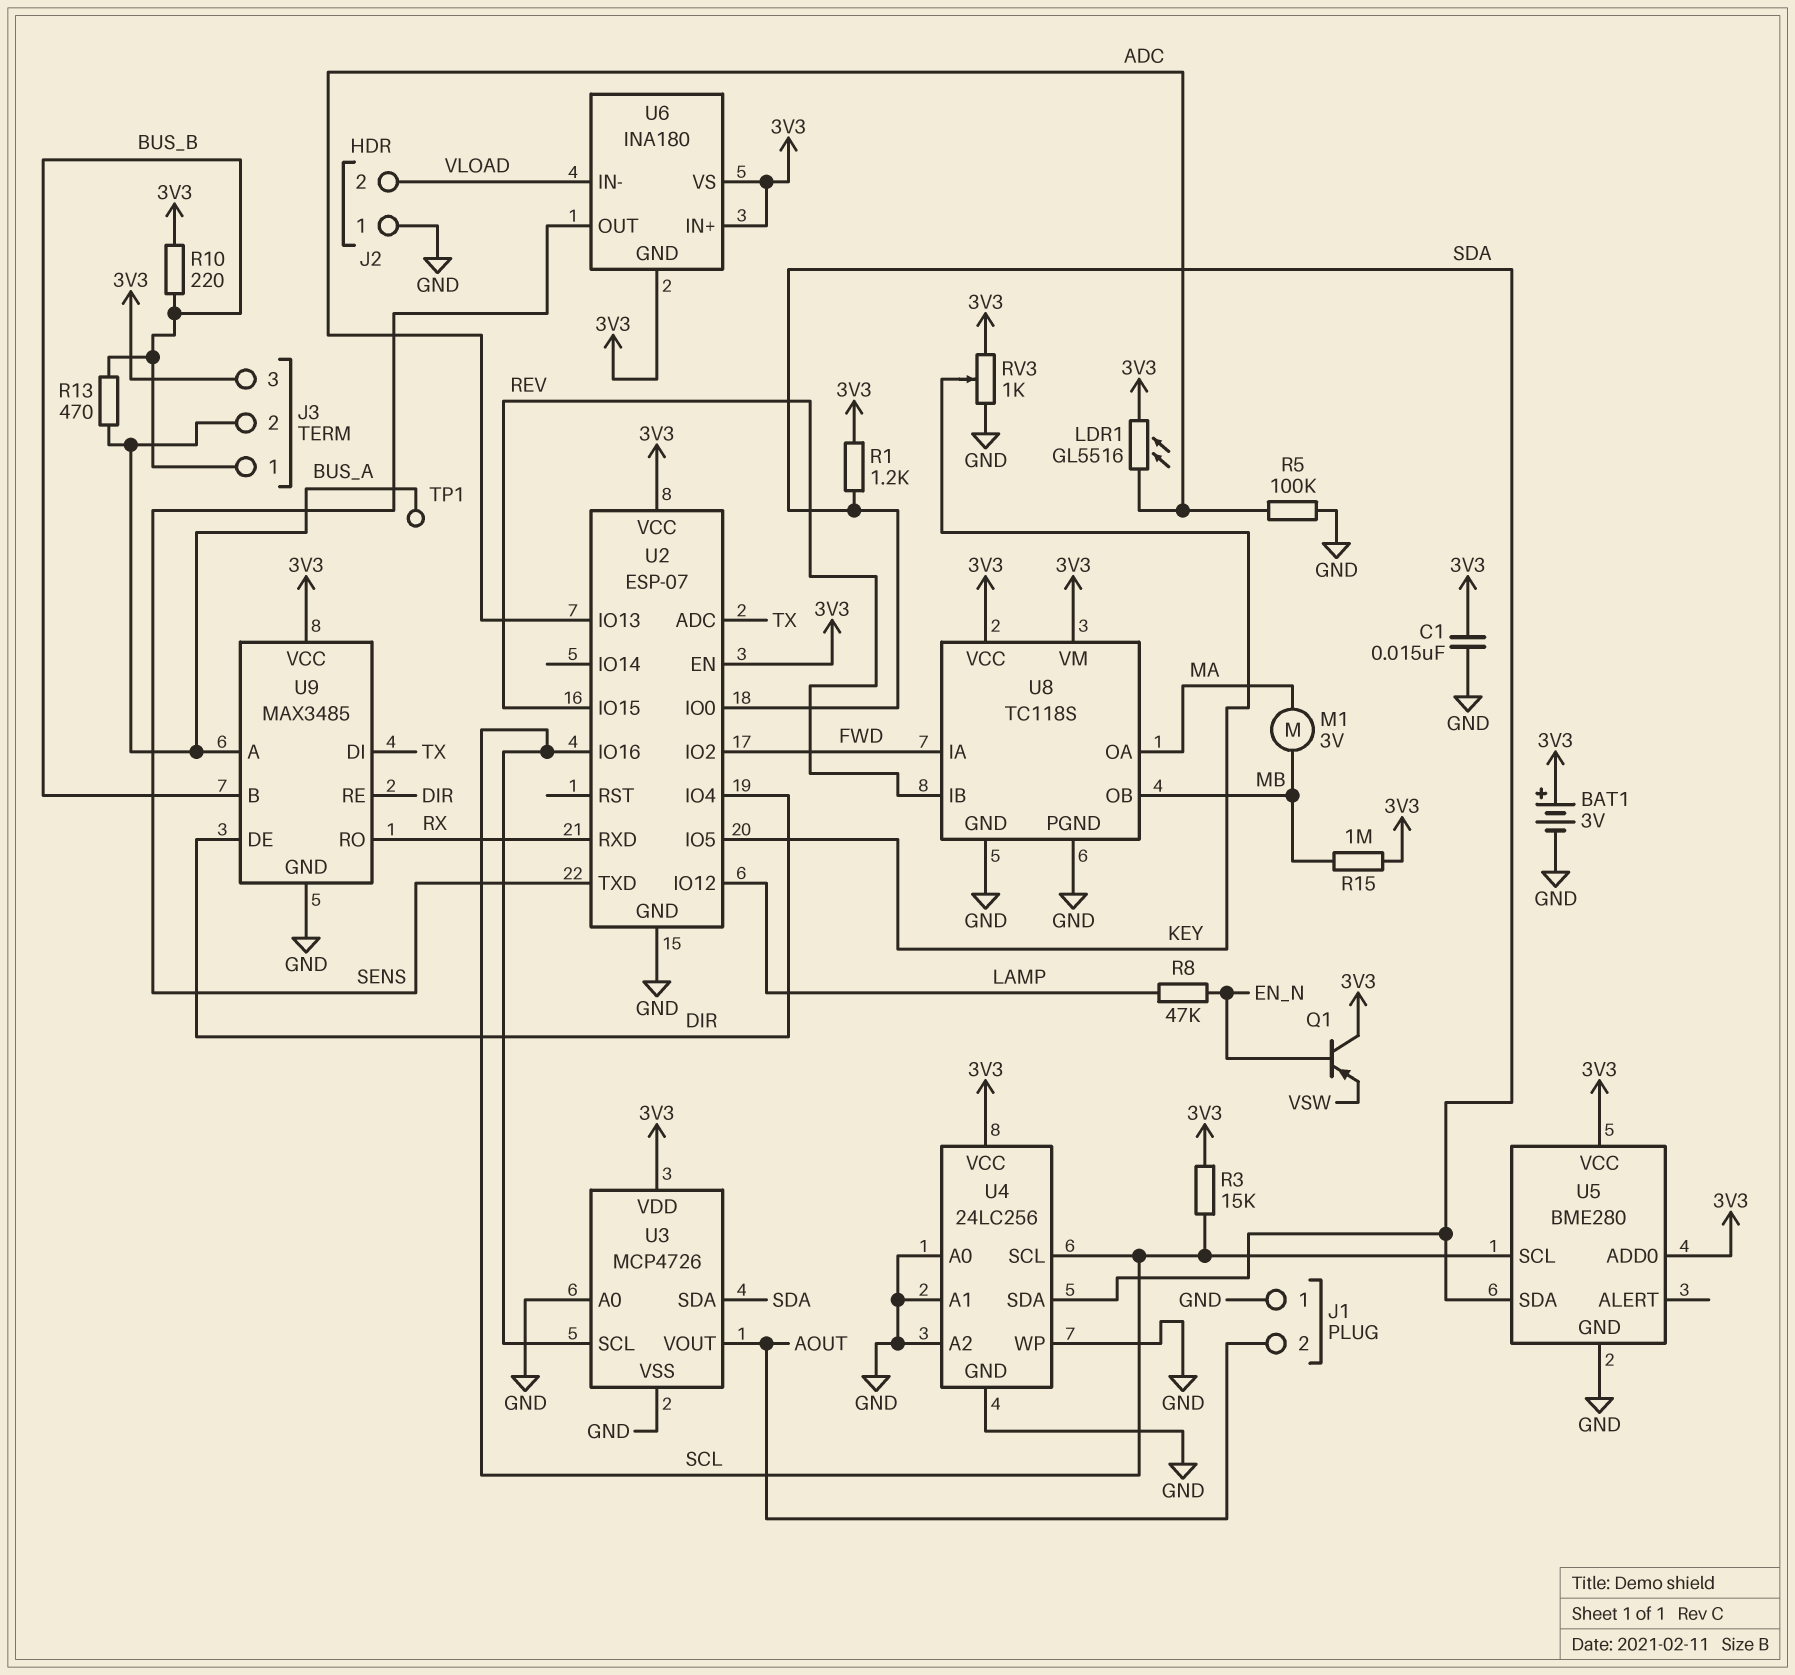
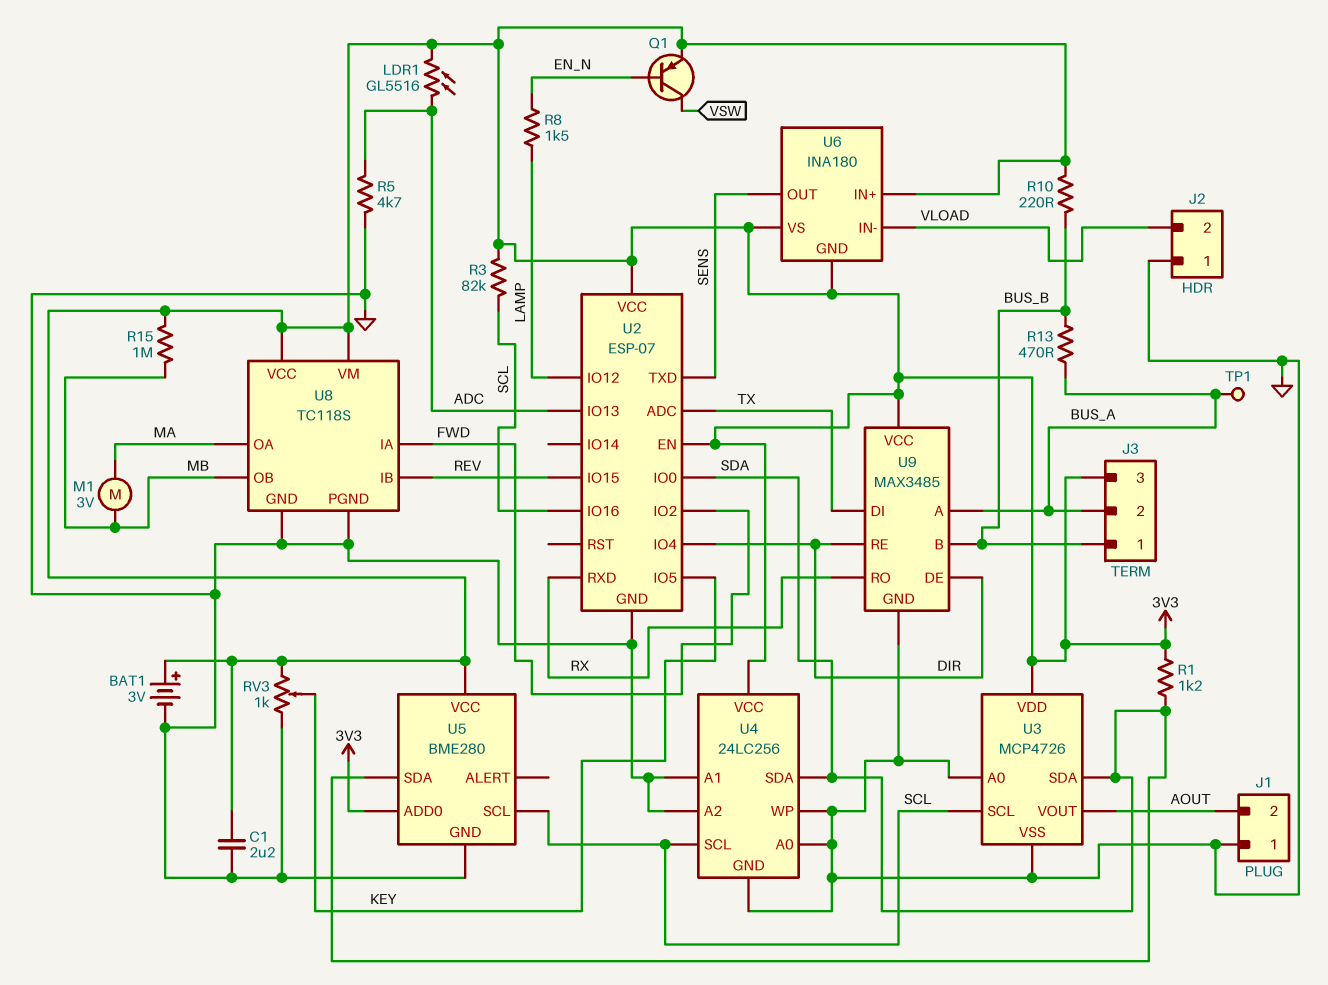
C1: 15nF (3V3, GND) -> 2.2uF (3V3, GND)
Q1: PNP (B EN_N, C 3V3, E VSW) -> PNP (B EN_N, C VSW, E 3V3)
R3: 15k (3V3, SCL) -> 82k (3V3, SCL)
R5: 100k (ADC, GND) -> 4.7k (ADC, GND)
R8: 47k (EN_N, LAMP) -> 1.5k (EN_N, LAMP)

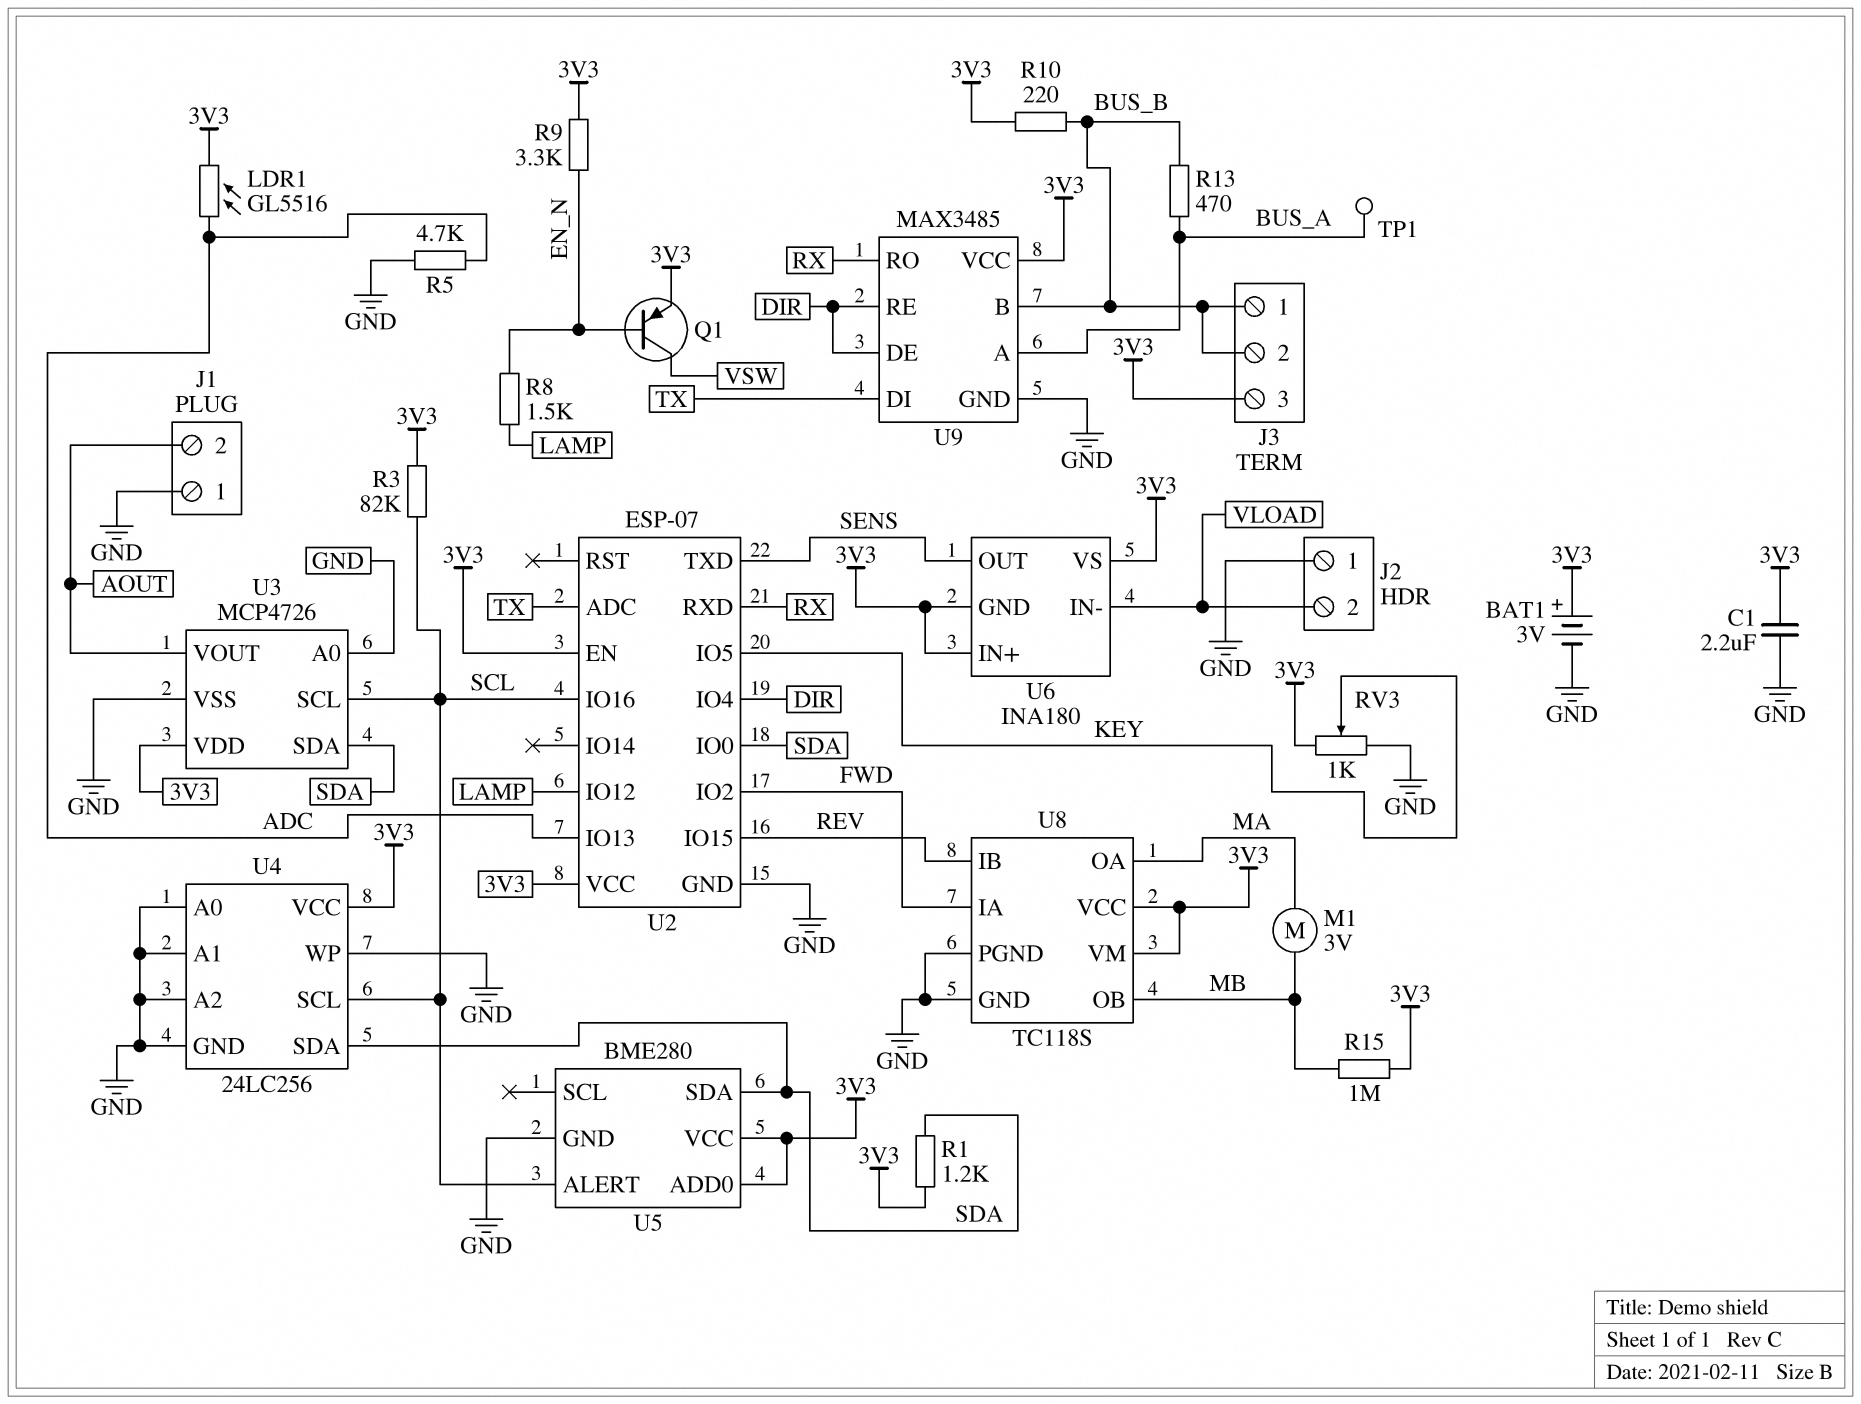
J3 pin 2: BUS_A -> BUS_B
R9: none -> 3.3k (3V3, EN_N)
U5 pin ALERT: none -> SCL
U5 pin SCL: SCL -> none

